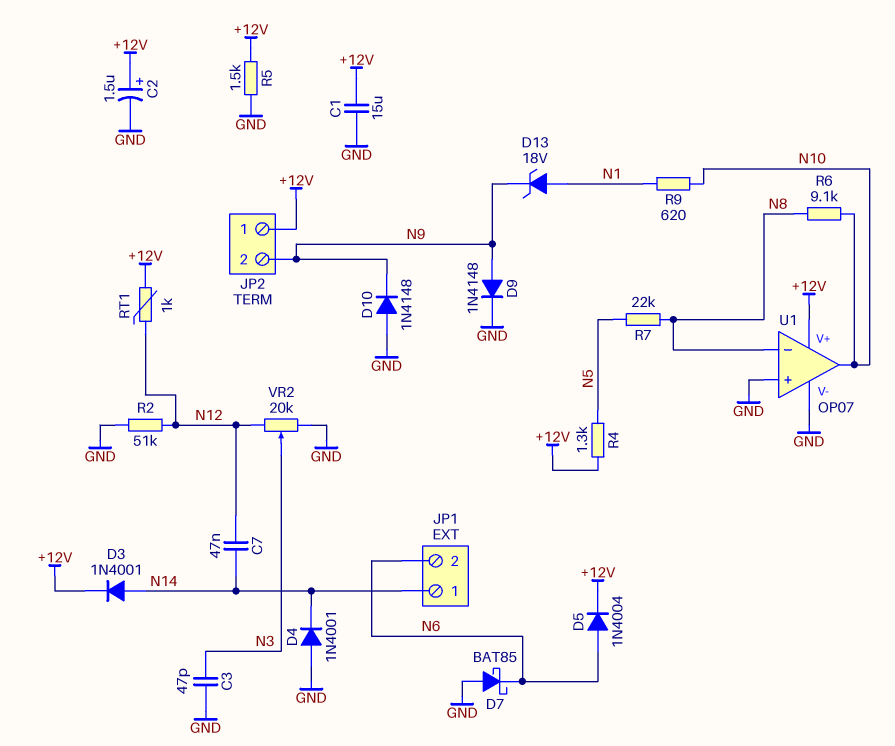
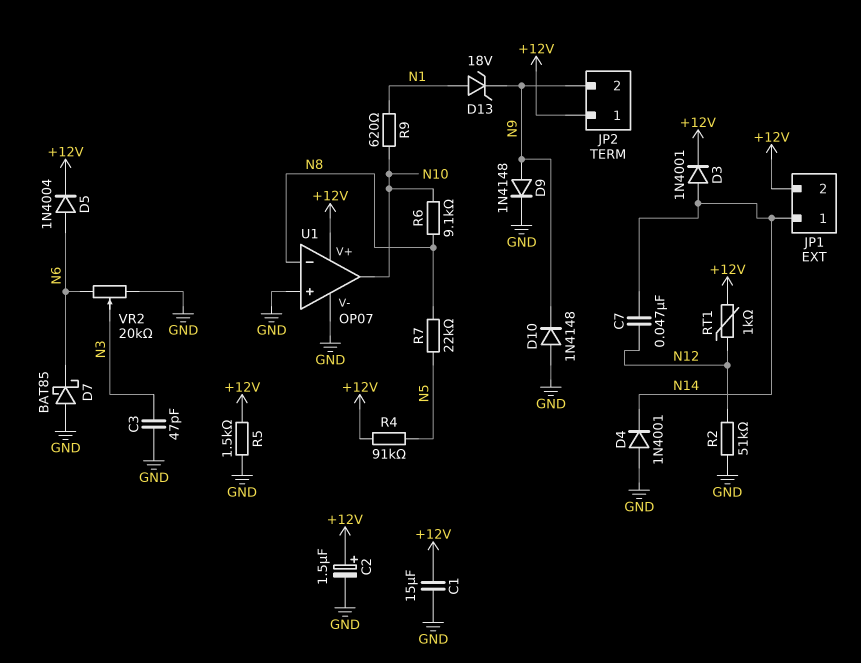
JP1 pin 2: N6 -> +12V
R4: 1.3k (+12V, N5) -> 91k (+12V, N5)
VR2: 20k (GND, N12, wiper N3) -> 20k (GND, N6, wiper N3)

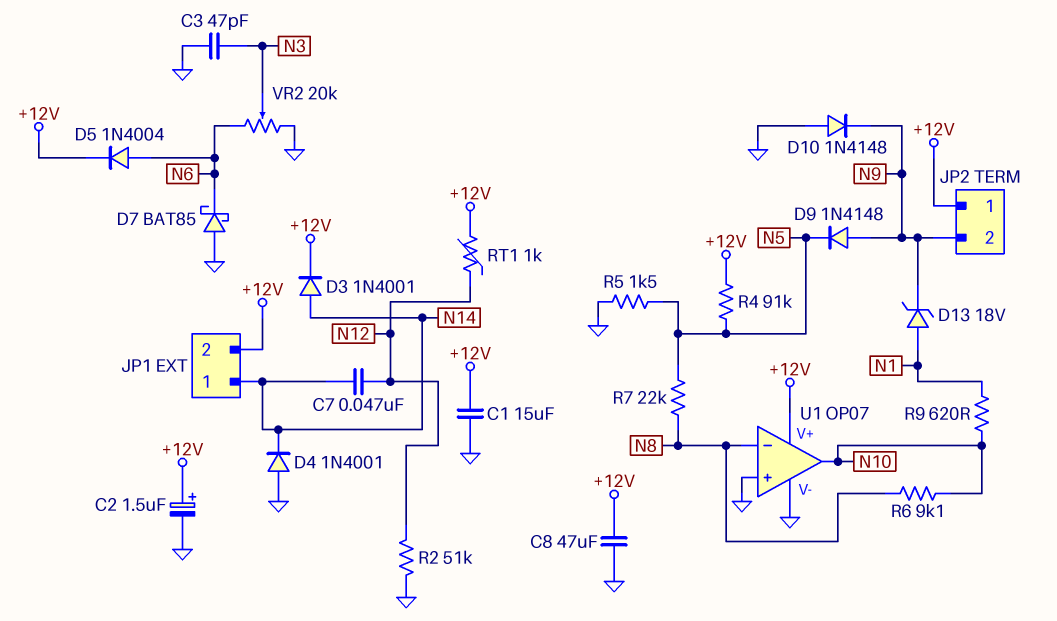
C8: none -> 47uF (+12V, GND)
D9: diode 1N4148 (A N9, K GND) -> diode 1N4148 (A N9, K N5)
R5: 1.5k (+12V, GND) -> 1.5k (GND, N5)

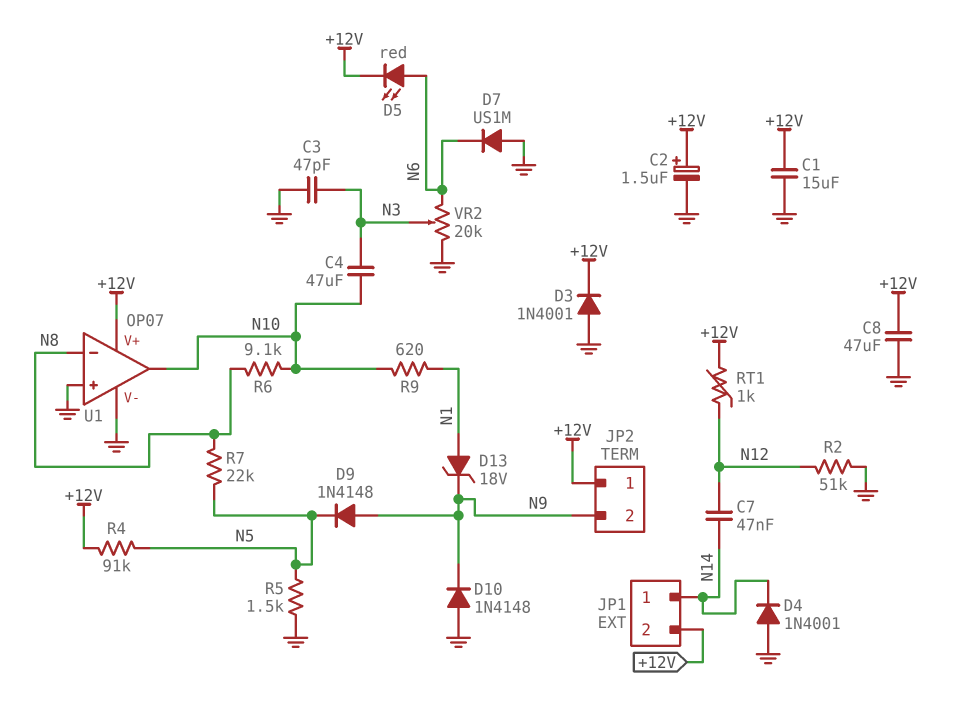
C4: none -> 47uF (N3, N10)
D3: diode 1N4001 (A N14, K +12V) -> diode 1N4001 (A GND, K +12V)
D5: diode 1N4004 (A N6, K +12V) -> LED red (A N6, K +12V)
D7: schottky BAT85 (A GND, K N6) -> diode US1M (A GND, K N6)

